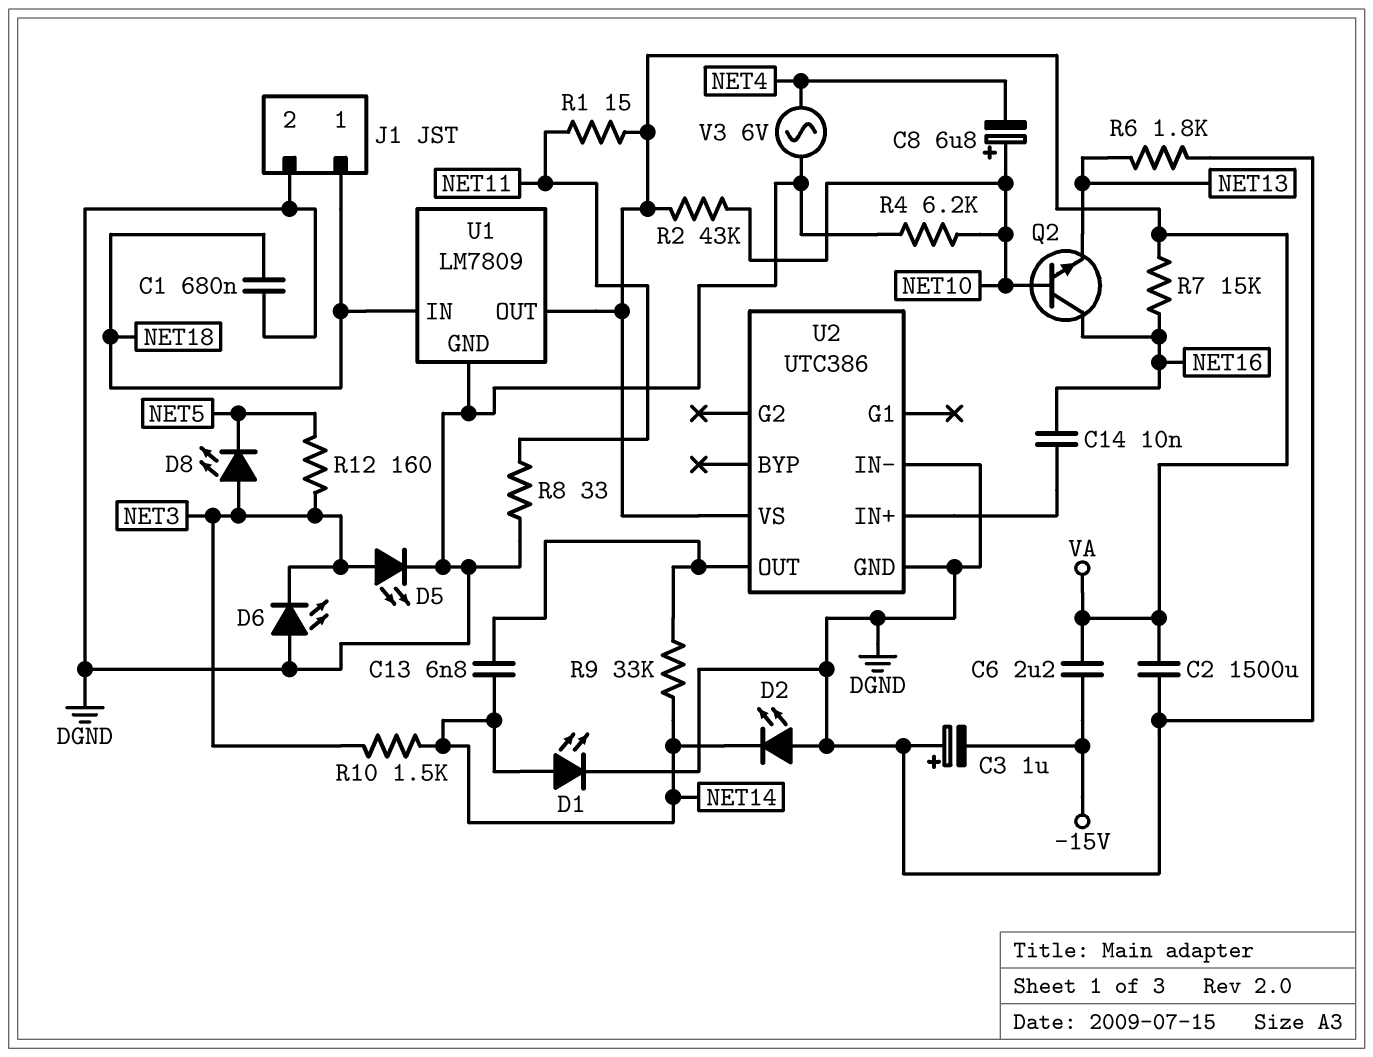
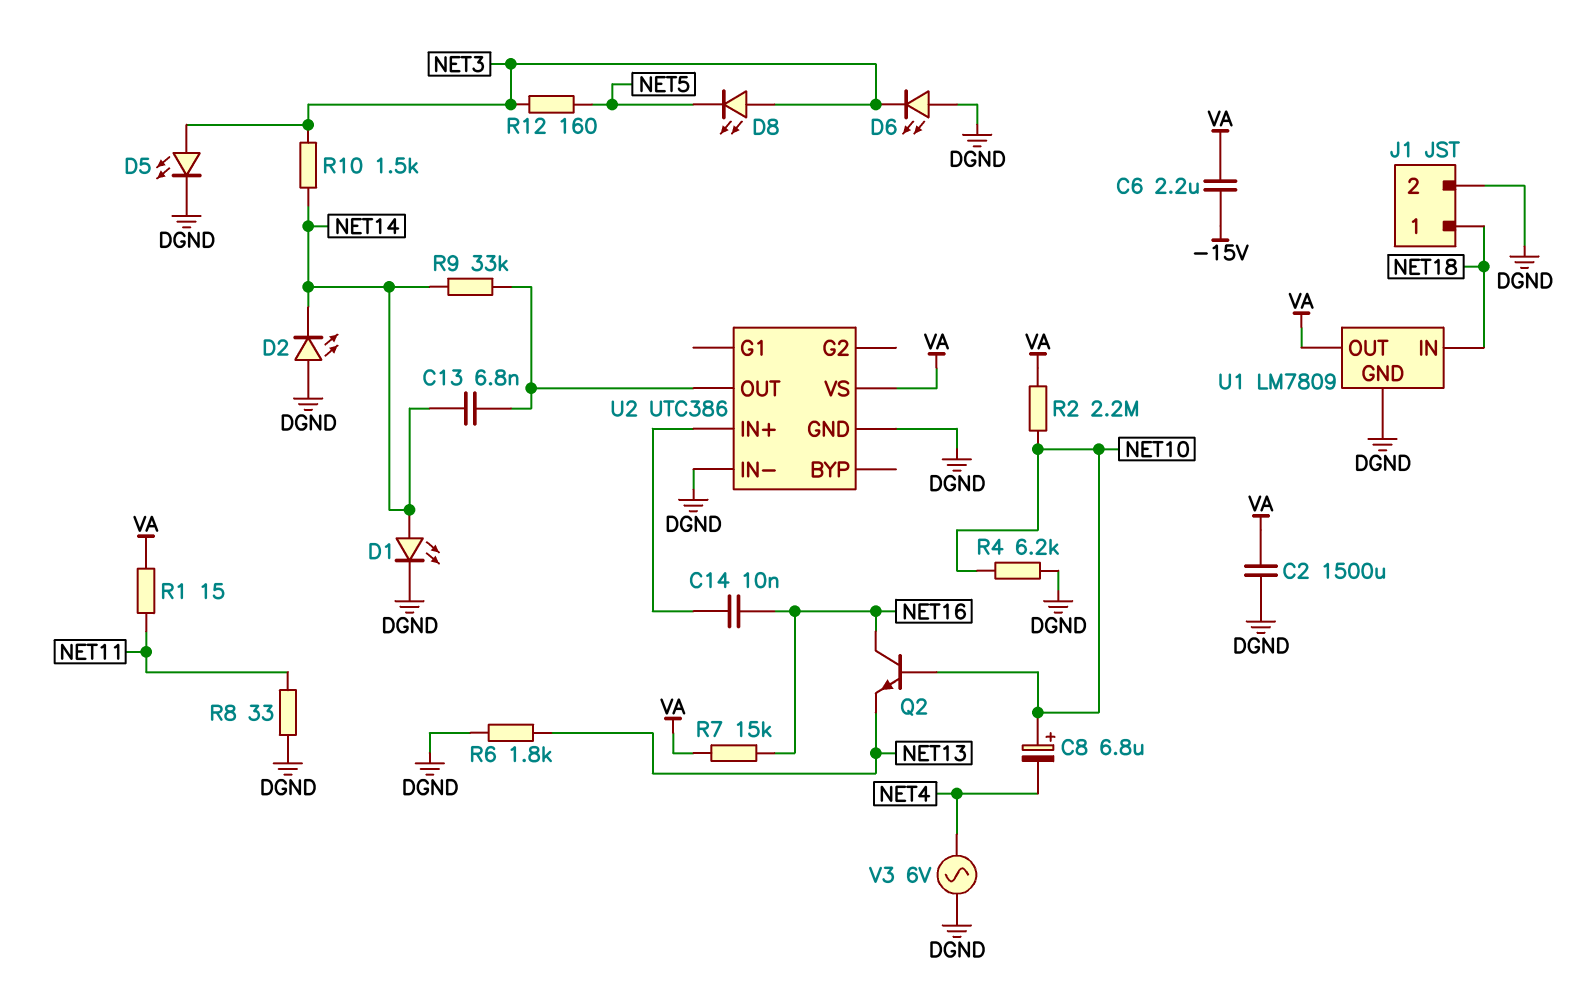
C1: 680nF (DGND, NET18) -> none
C3: 1uF (plus DGND, minus -15V) -> none
R2: 43k (NET10, VA) -> 2.2M (NET10, VA)

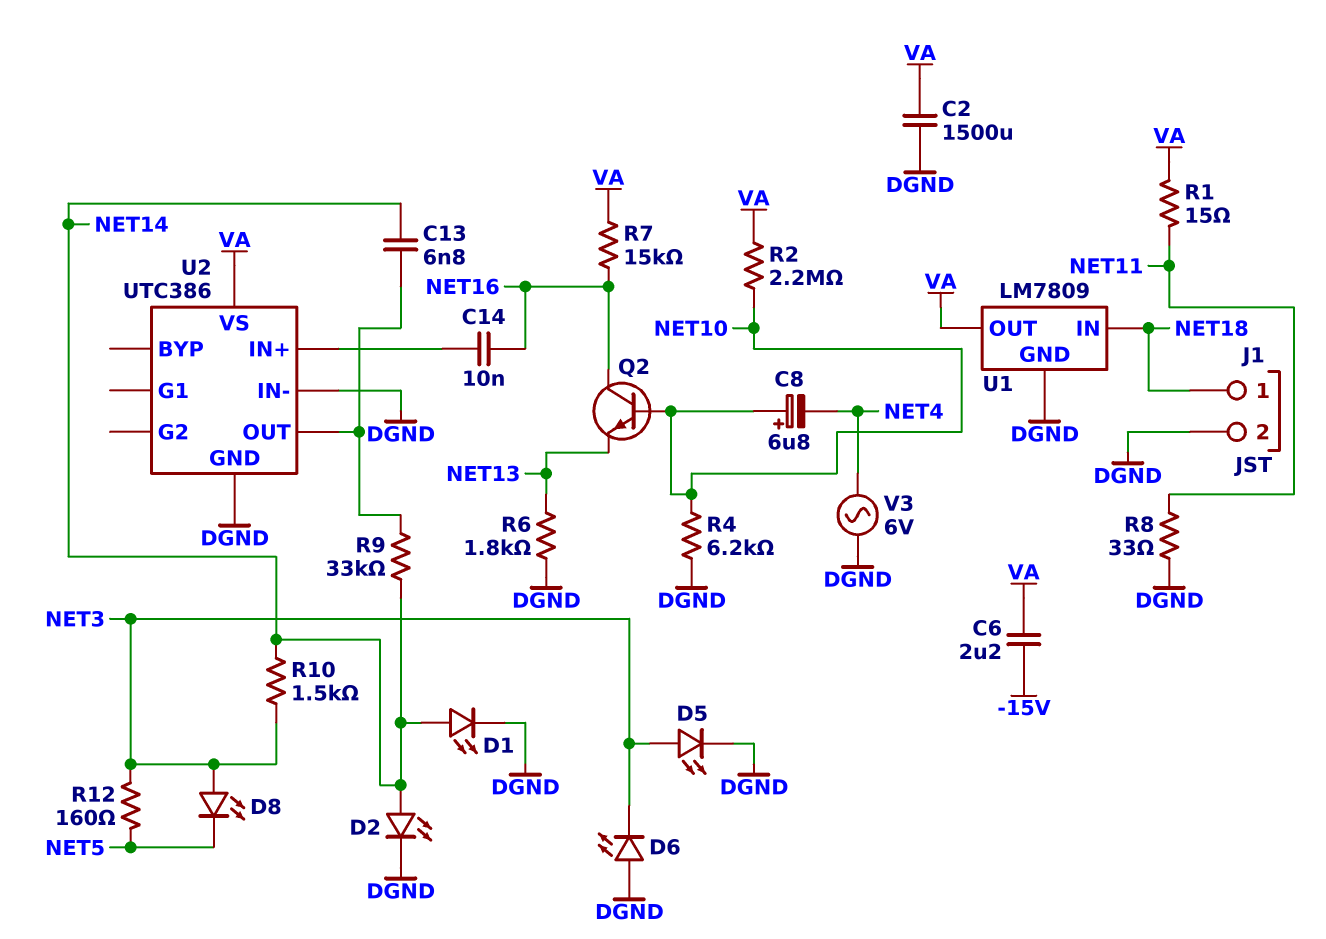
D2: LED (A DGND, K NET14) -> LED (A NET14, K DGND)

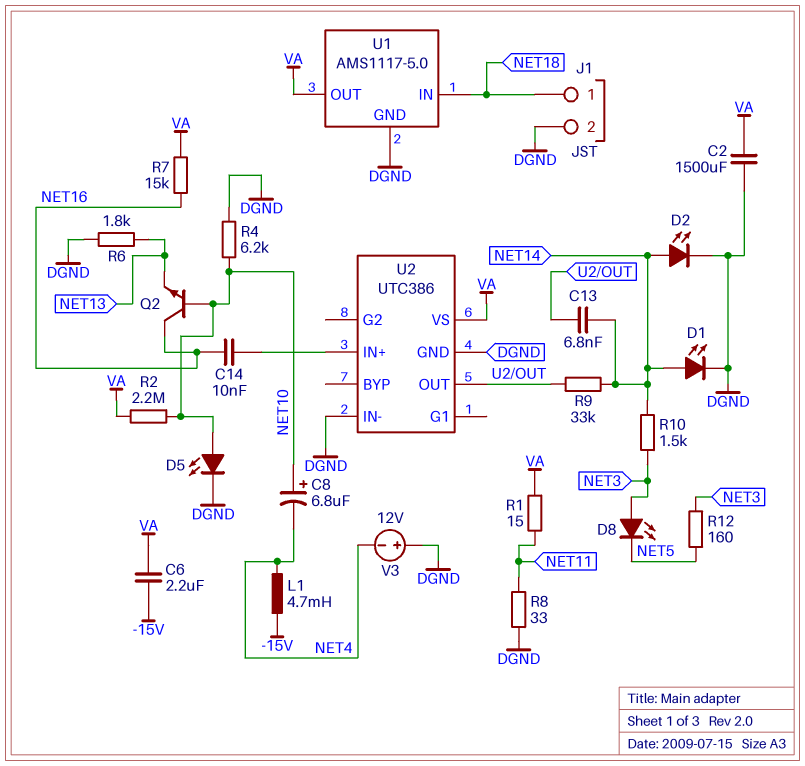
D5: LED (A NET3, K DGND) -> LED (A NET10, K DGND)
D6: LED (A DGND, K NET3) -> none
L1: none -> 4.7mH (-15V, NET4)
U1: LM7809 -> AMS1117-5.0
V3: AC 6V (DGND, NET4) -> 12V (plus DGND, minus NET4)

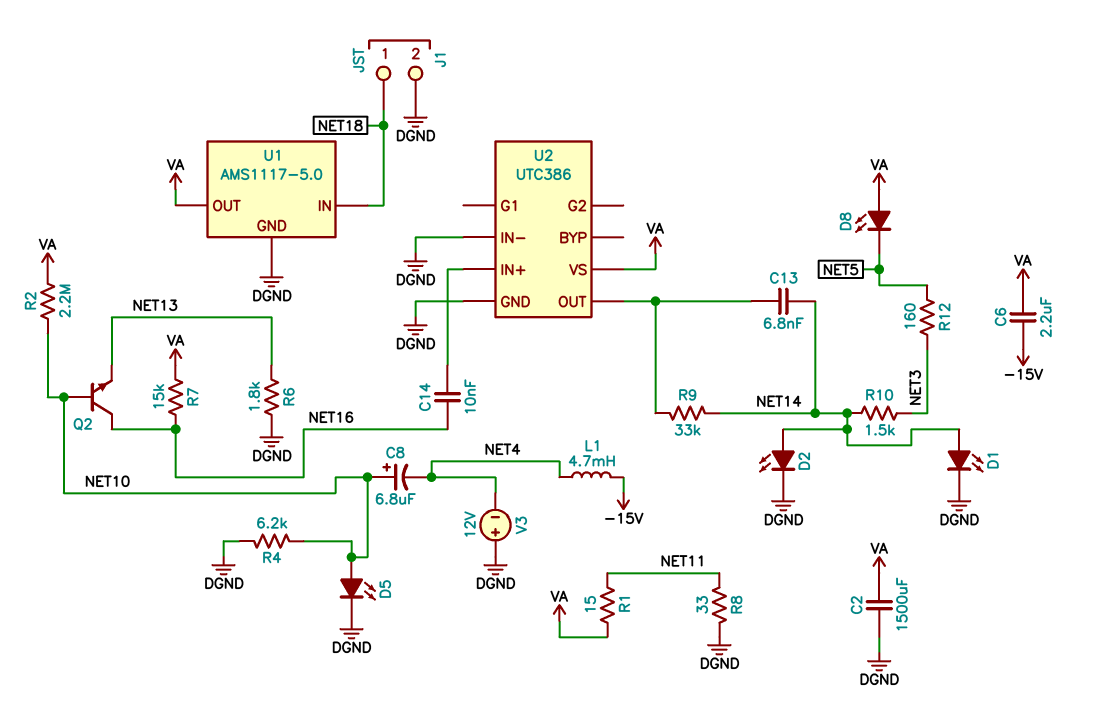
D8: LED (A NET3, K NET5) -> LED (A VA, K NET5)

